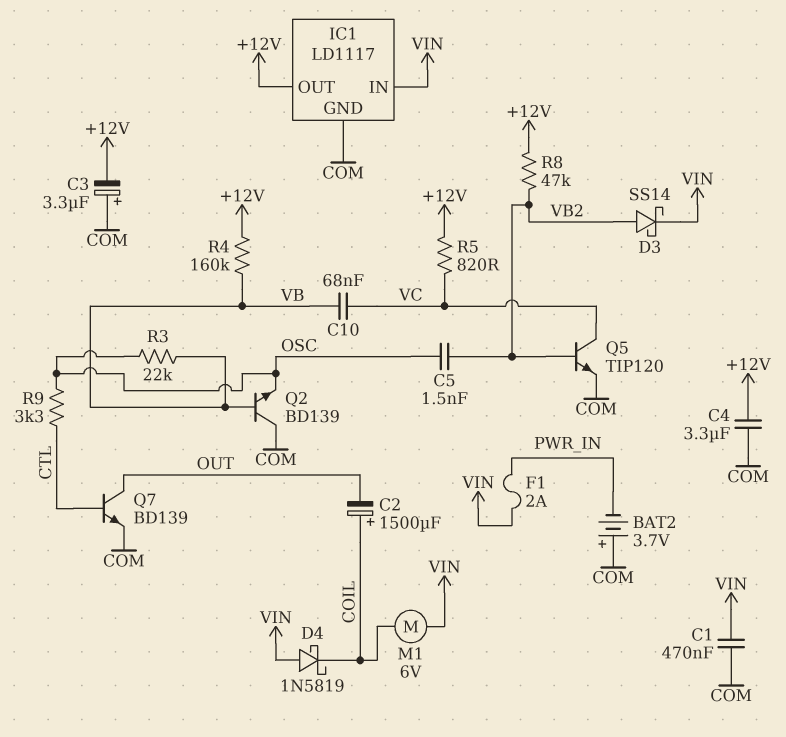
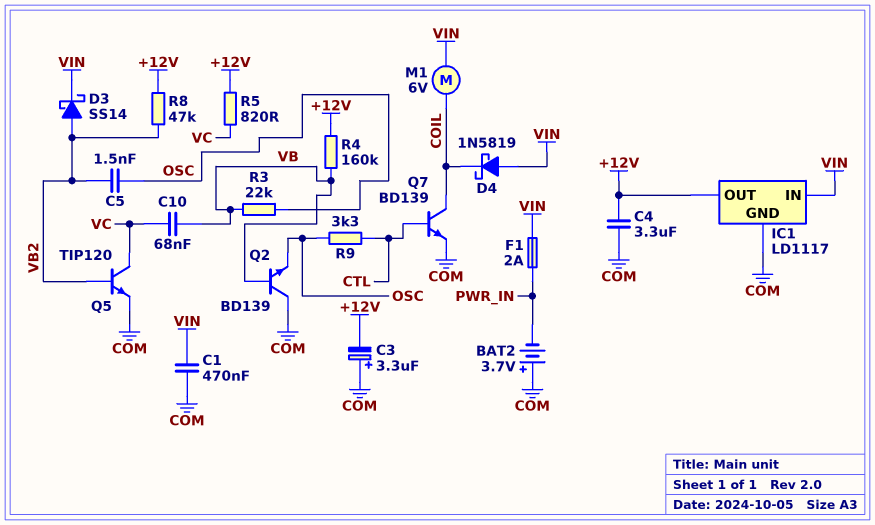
C2: 1500uF (plus COIL, minus OUT) -> none
Q7: NPN BD139 (B CTL, C OUT, E COM) -> NPN BD139 (B CTL, C COIL, E COM)

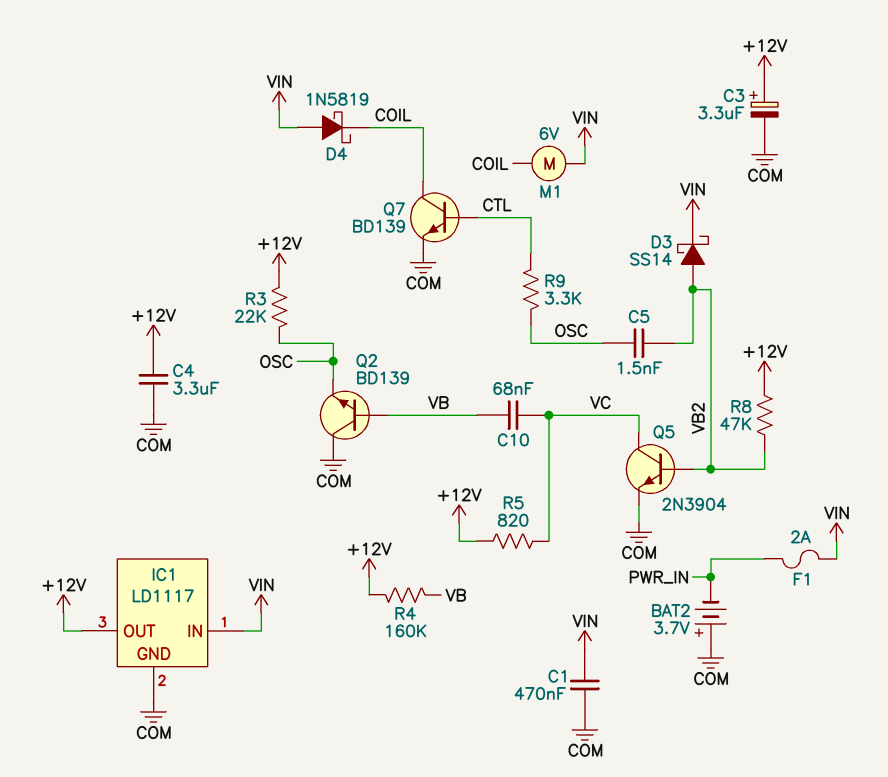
C3: 3.3uF (plus COM, minus +12V) -> 3.3uF (plus +12V, minus COM)
Q5: NPN TIP120 (B VB2, C VC, E COM) -> NPN 2N3904 (B VB2, C VC, E COM)
R3: 22k (OSC, VB) -> 22k (+12V, OSC)

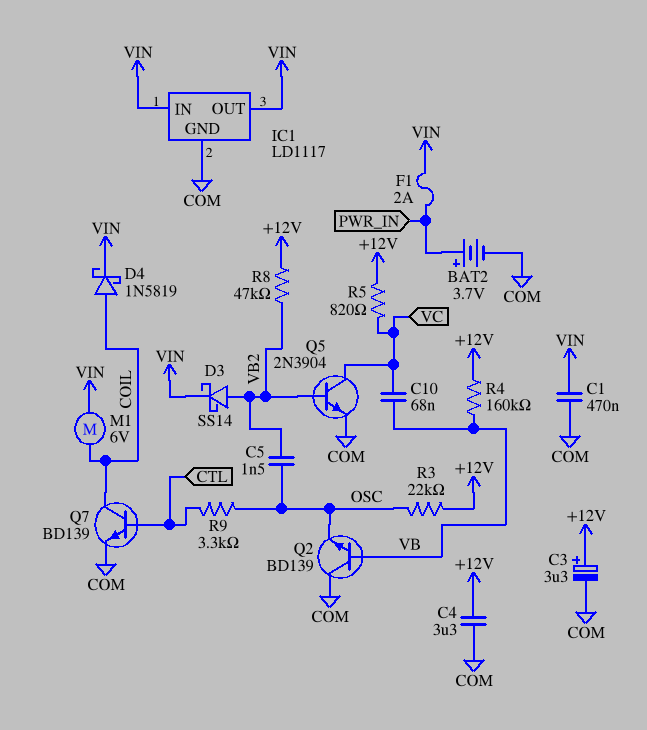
BAT2: 3.7V (plus COM, minus PWR_IN) -> 3.7V (plus PWR_IN, minus COM)
D4: schottky 1N5819 (A VIN, K COIL) -> schottky 1N5819 (A COIL, K VIN)
IC1 pin OUT: +12V -> VIN

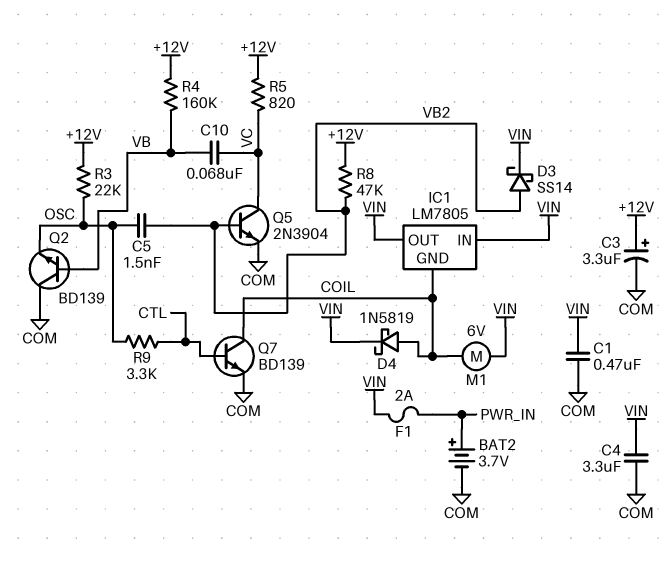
C4: 3.3uF (+12V, COM) -> 3.3uF (COM, VIN)
IC1: LD1117 -> LM7805
IC1 pin GND: COM -> COIL

